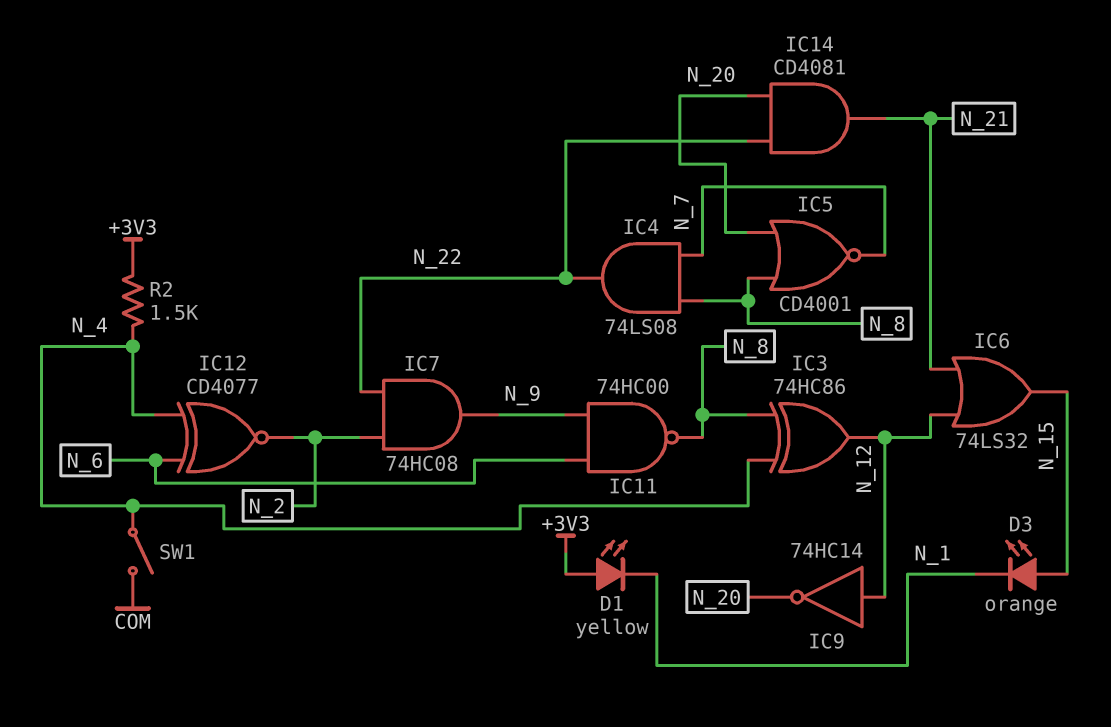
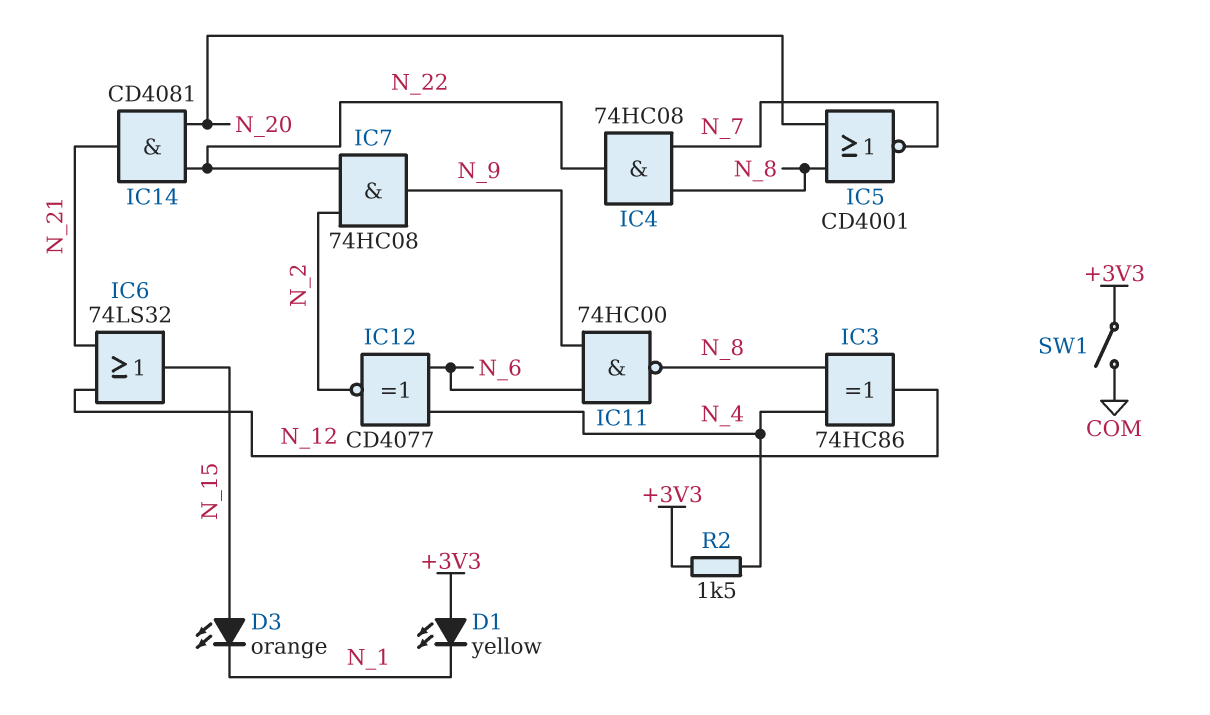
IC4: AND 74LS08 (in N_7, in N_8, out N_22) -> AND 74HC08 (in N_7, in N_8, out N_22)
IC9: NOT 74HC14 (in N_12, out N_20) -> none
SW1: switch (COM, N_4) -> switch (+3V3, COM)

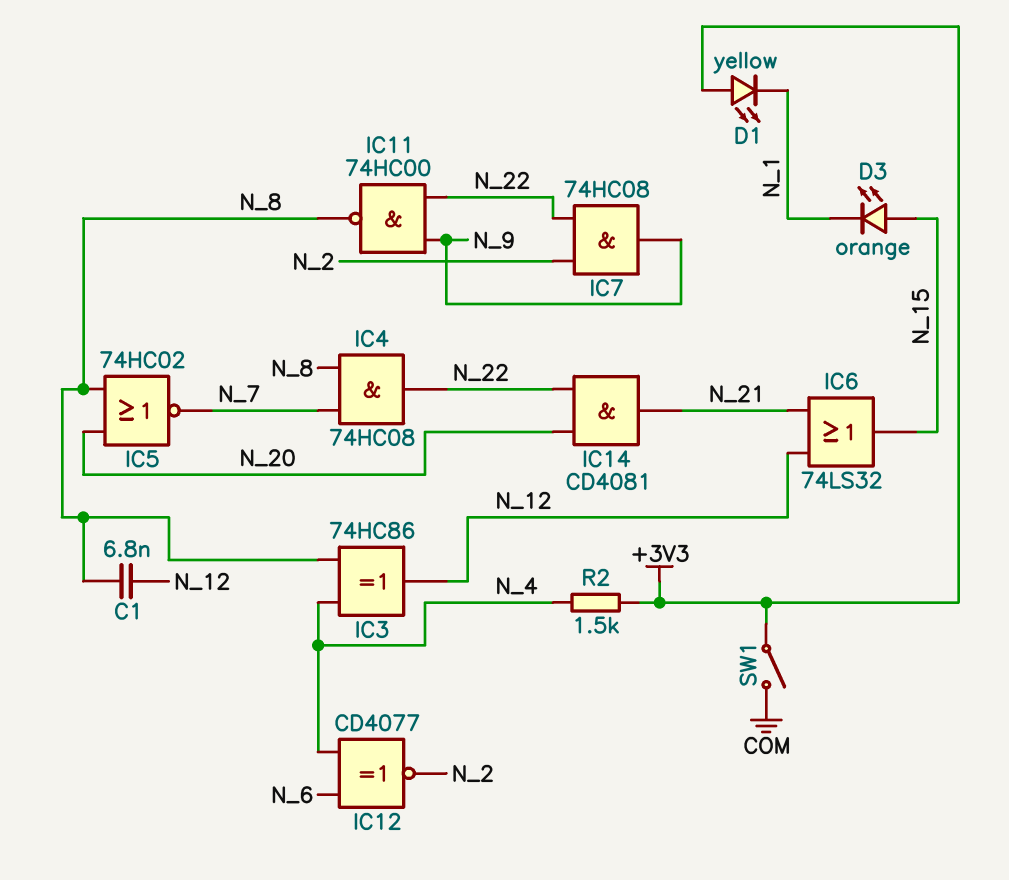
C1: none -> 6.8nF (N_8, N_12)
IC5: NOR CD4001 (in N_8, in N_20, out N_7) -> NOR 74HC02 (in N_8, in N_20, out N_7)
IC11: NAND 74HC00 (in N_6, in N_9, out N_8) -> NAND 74HC00 (in N_9, in N_22, out N_8)

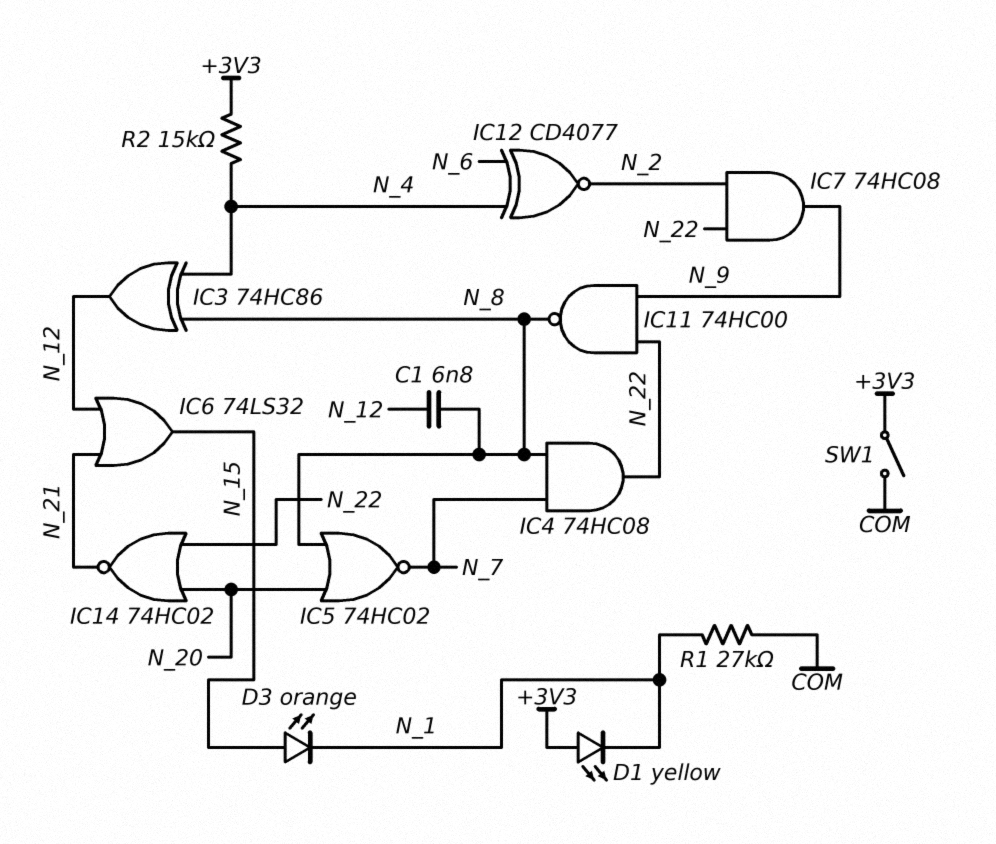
IC14: AND CD4081 (in N_20, in N_22, out N_21) -> NOR 74HC02 (in N_20, in N_22, out N_21)
R1: none -> 27k (COM, N_1)
R2: 1.5k (+3V3, N_4) -> 15k (+3V3, N_4)

